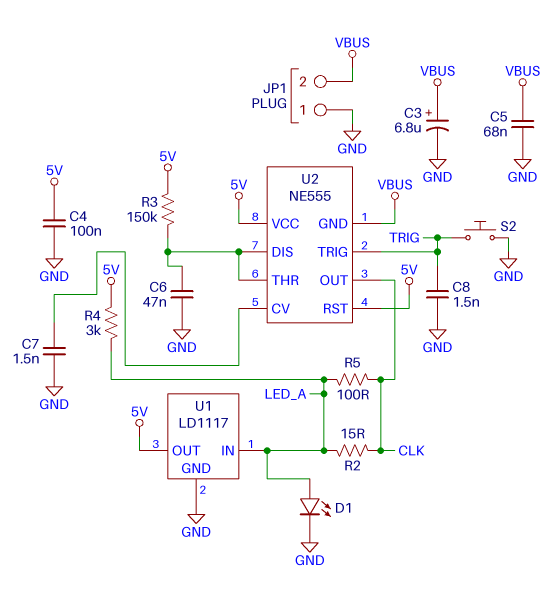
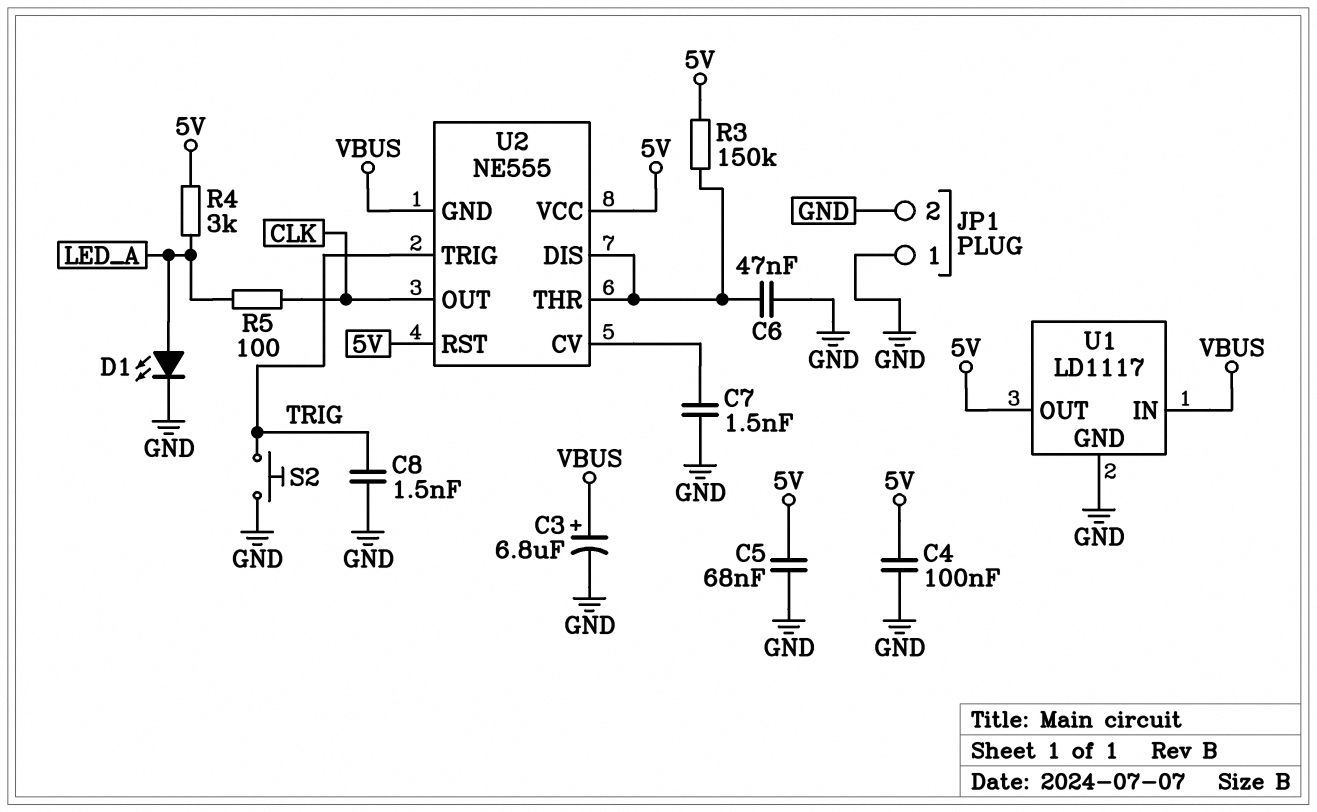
C5: 68nF (GND, VBUS) -> 68nF (5V, GND)
JP1 pin 2: VBUS -> GND
R2: 15 (CLK, LED_A) -> none
U1 pin IN: LED_A -> VBUS

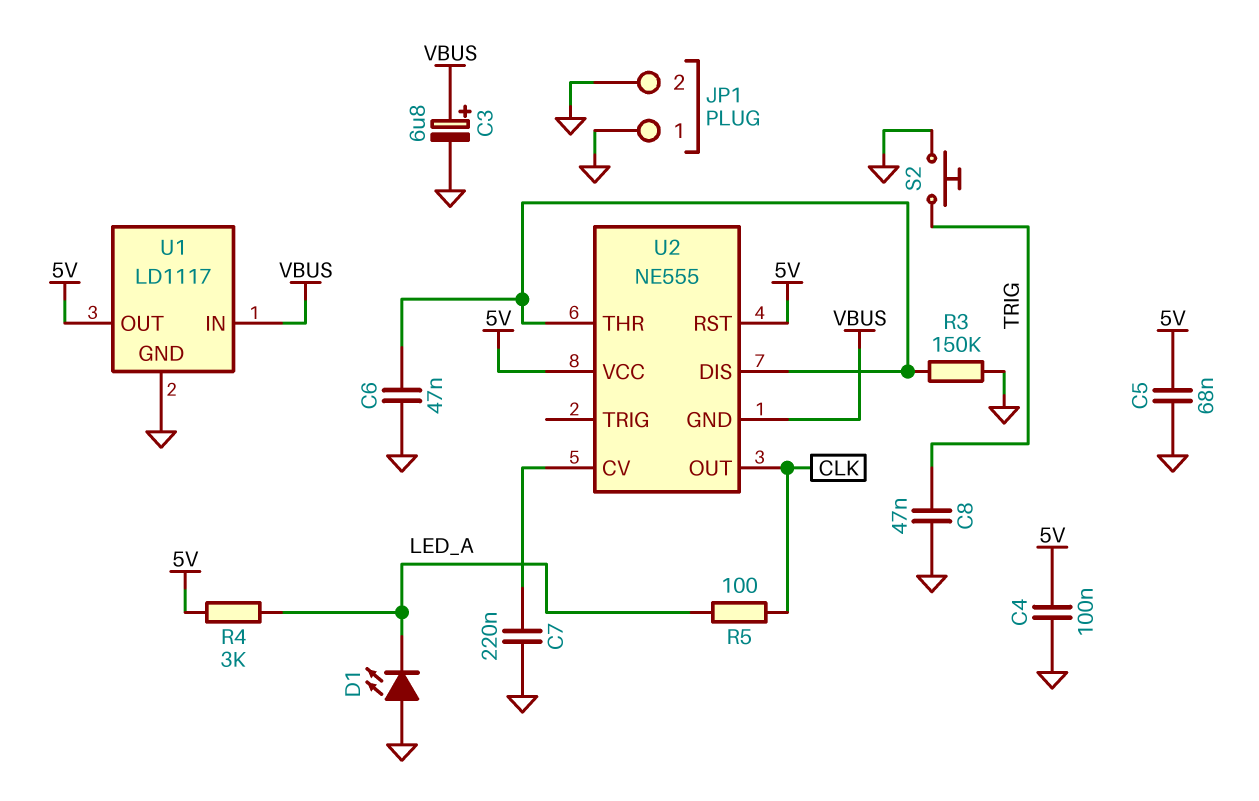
C7: 1.5nF (GND, U2/CV) -> 220nF (GND, U2/CV)
C8: 1.5nF (GND, TRIG) -> 47nF (GND, TRIG)
D1: LED (A LED_A, K GND) -> LED (A GND, K LED_A)
R3: 150k (5V, U2/DIS) -> 150k (GND, U2/DIS)
U2 pin TRIG: TRIG -> none

